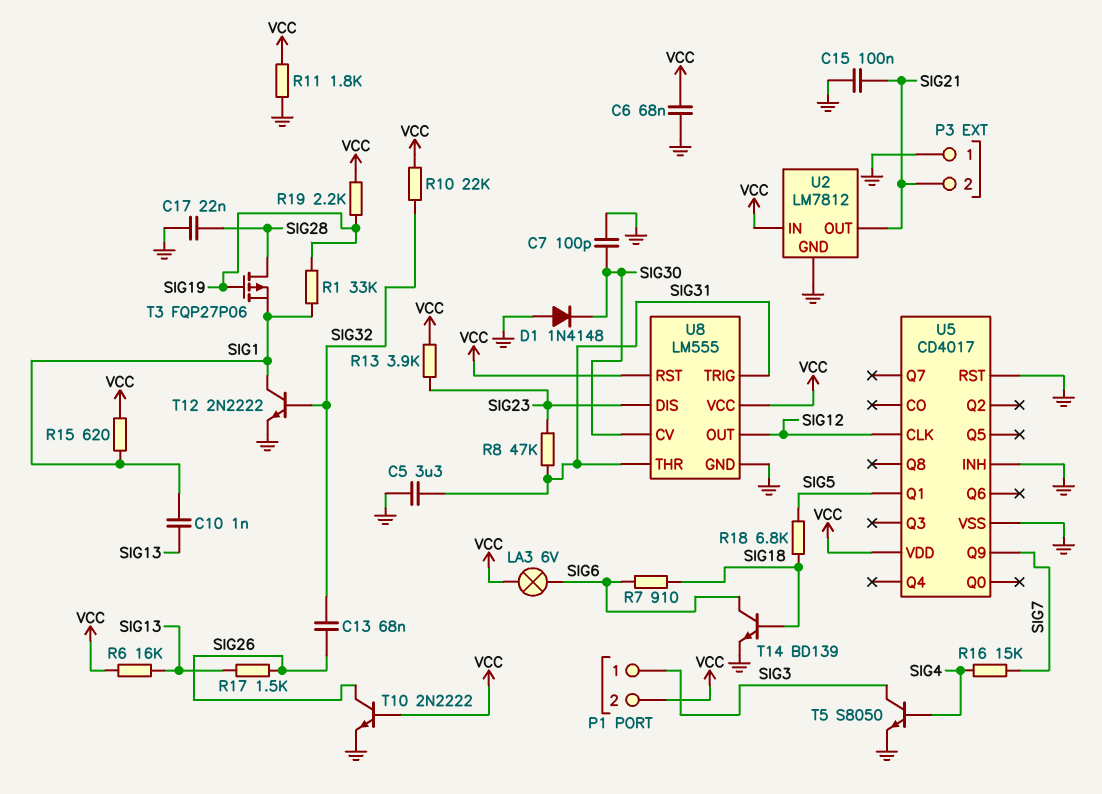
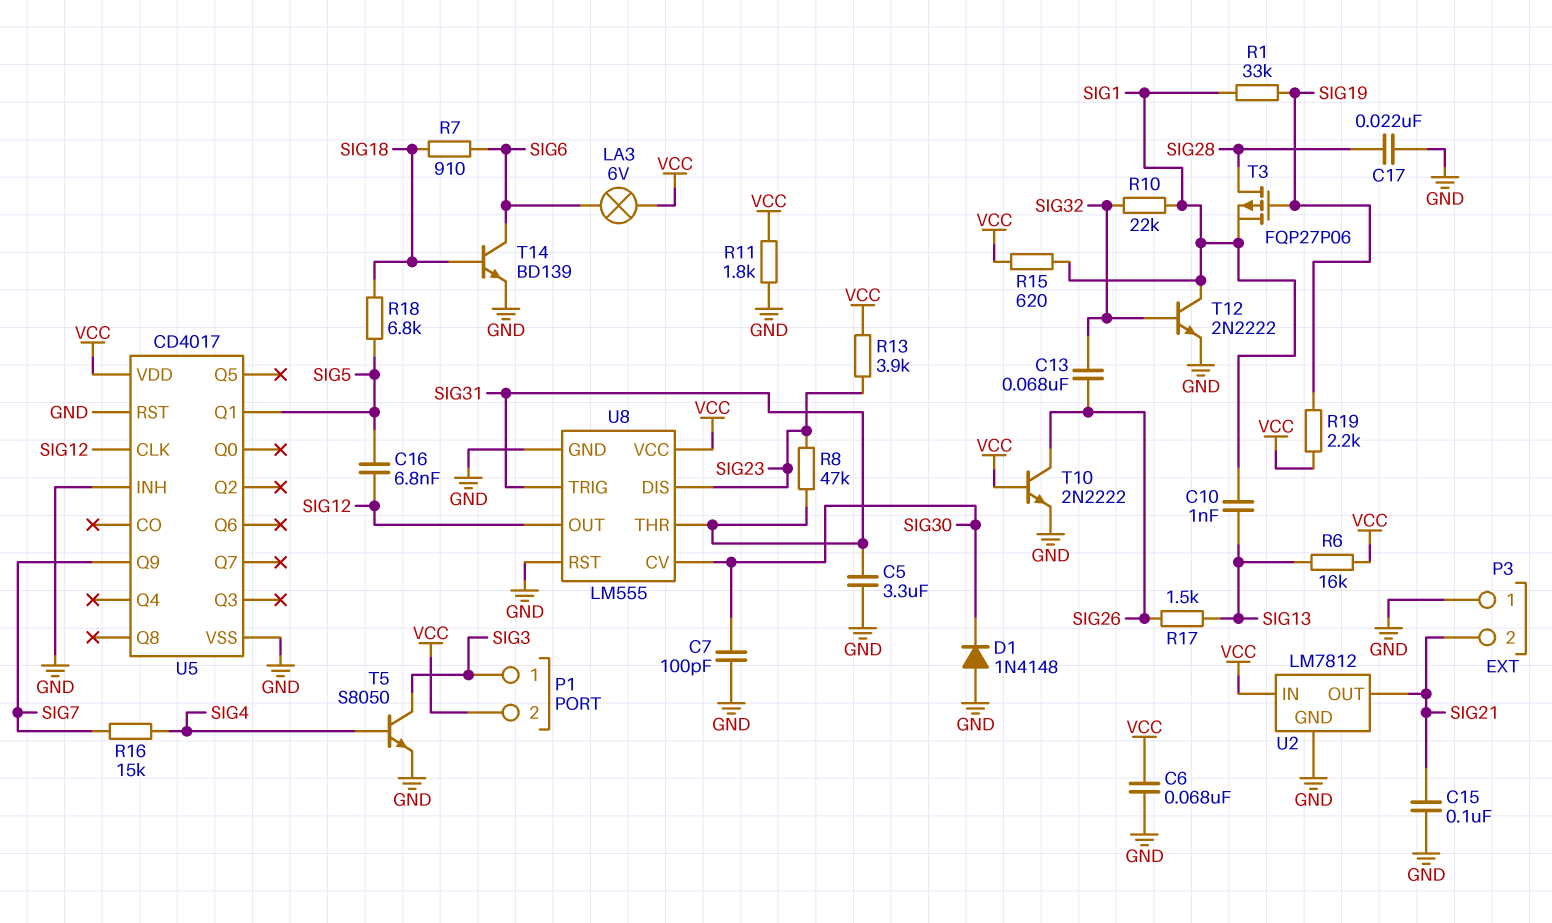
C16: none -> 6.8nF (SIG5, SIG12)
R10: 22k (SIG32, VCC) -> 22k (SIG1, SIG32)
U8 pin RST: VCC -> GND

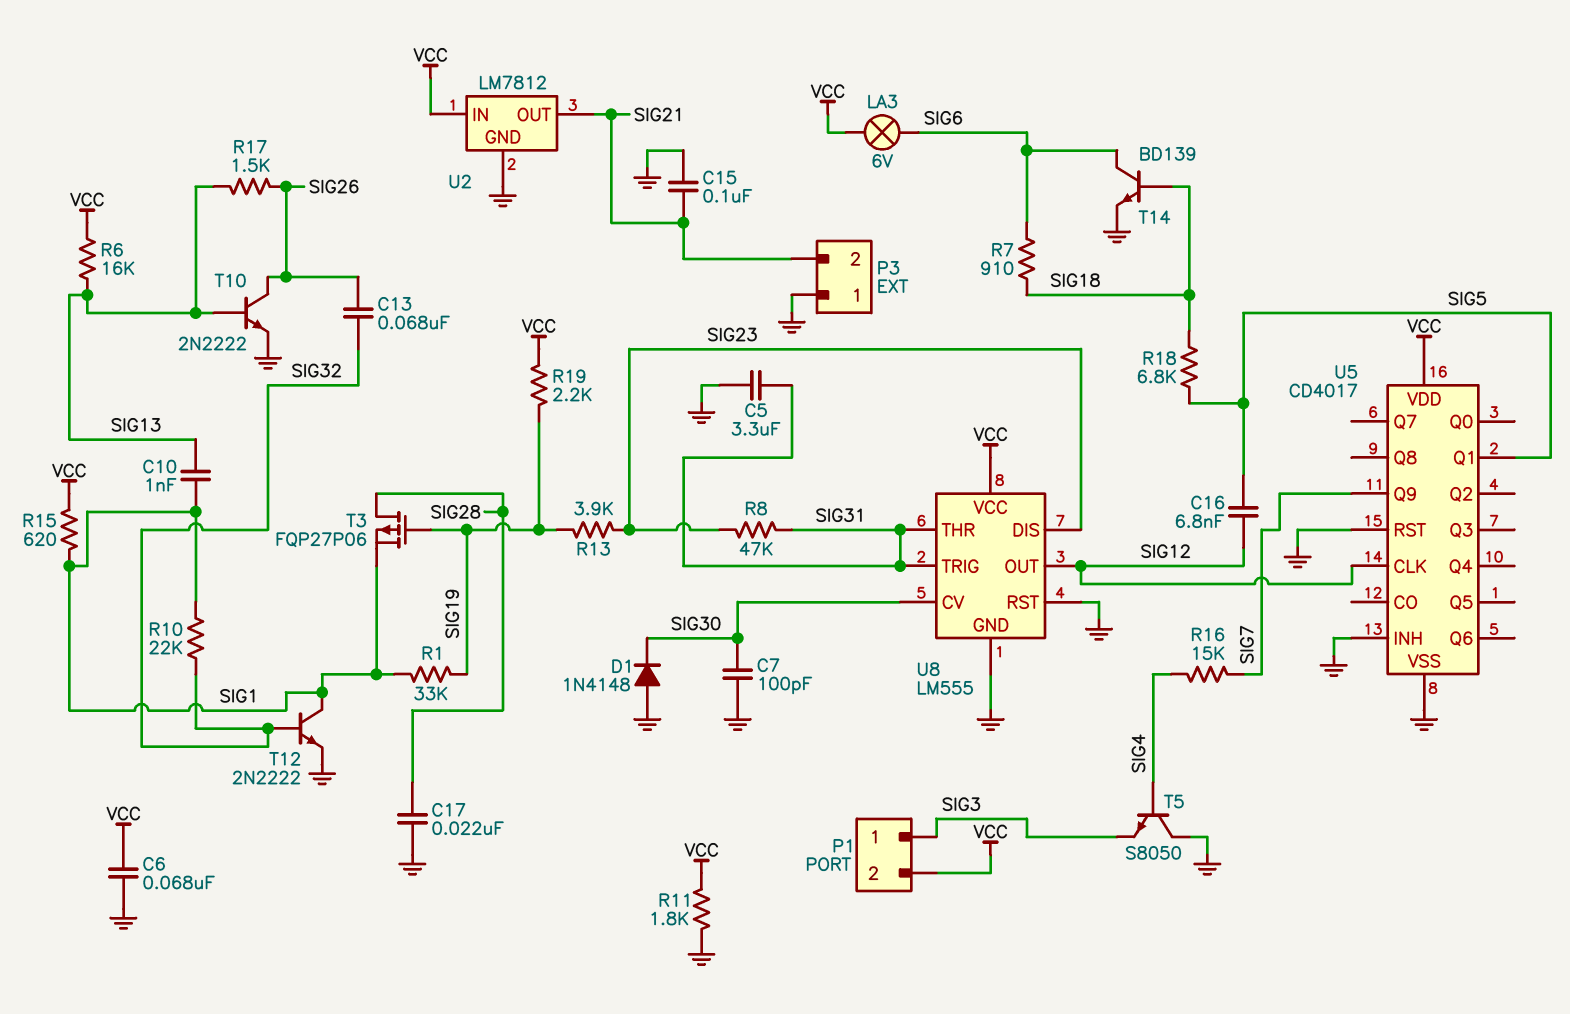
R13: 3.9k (SIG23, VCC) -> 3.9k (SIG19, SIG23)
T5: NPN S8050 (B SIG4, C SIG3, E GND) -> NPN S8050 (B SIG4, C GND, E SIG3)
T10: NPN 2N2222 (B VCC, C SIG26, E GND) -> NPN 2N2222 (B SIG13, C SIG26, E GND)

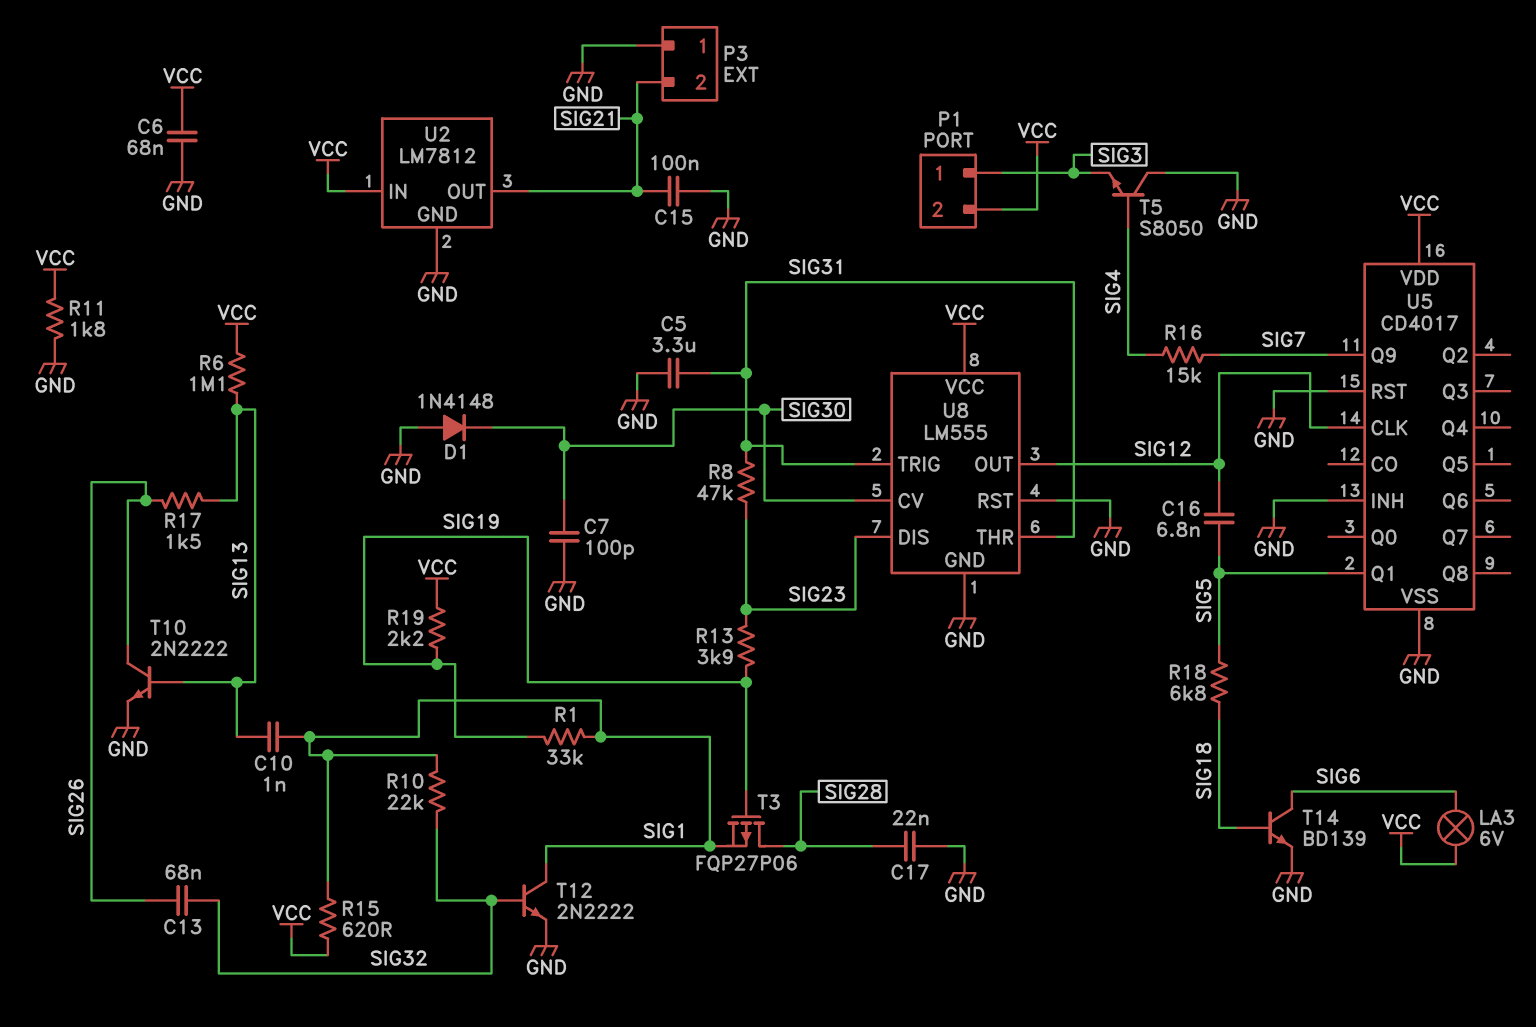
R6: 16k (SIG13, VCC) -> 1.1M (SIG13, VCC)
R7: 910 (SIG6, SIG18) -> none

